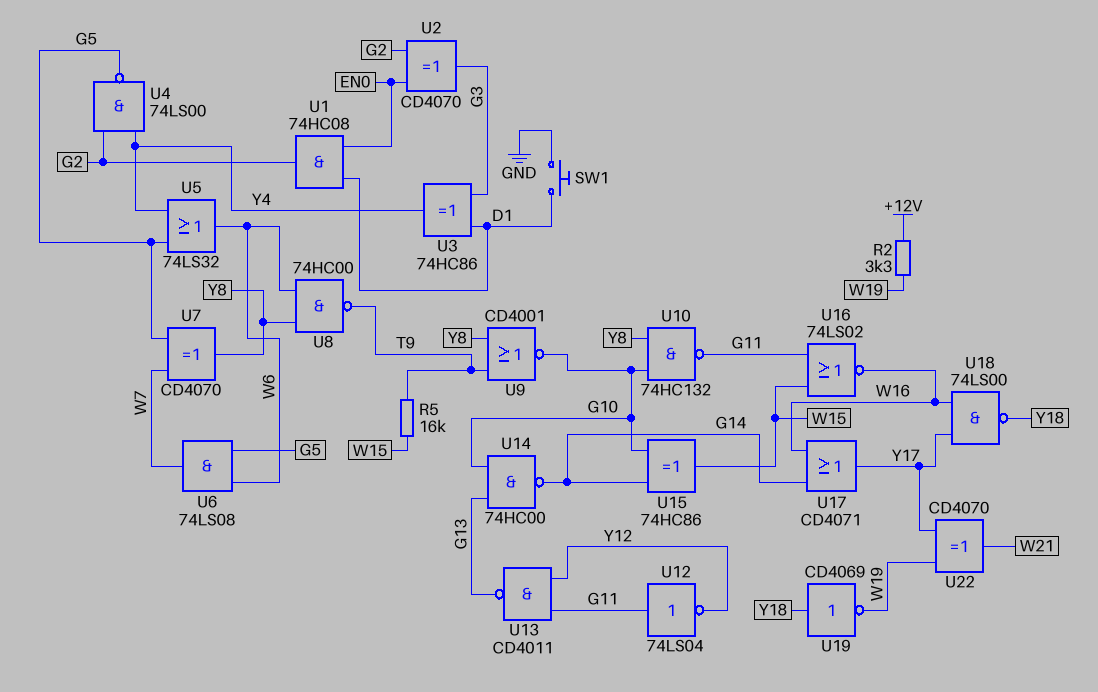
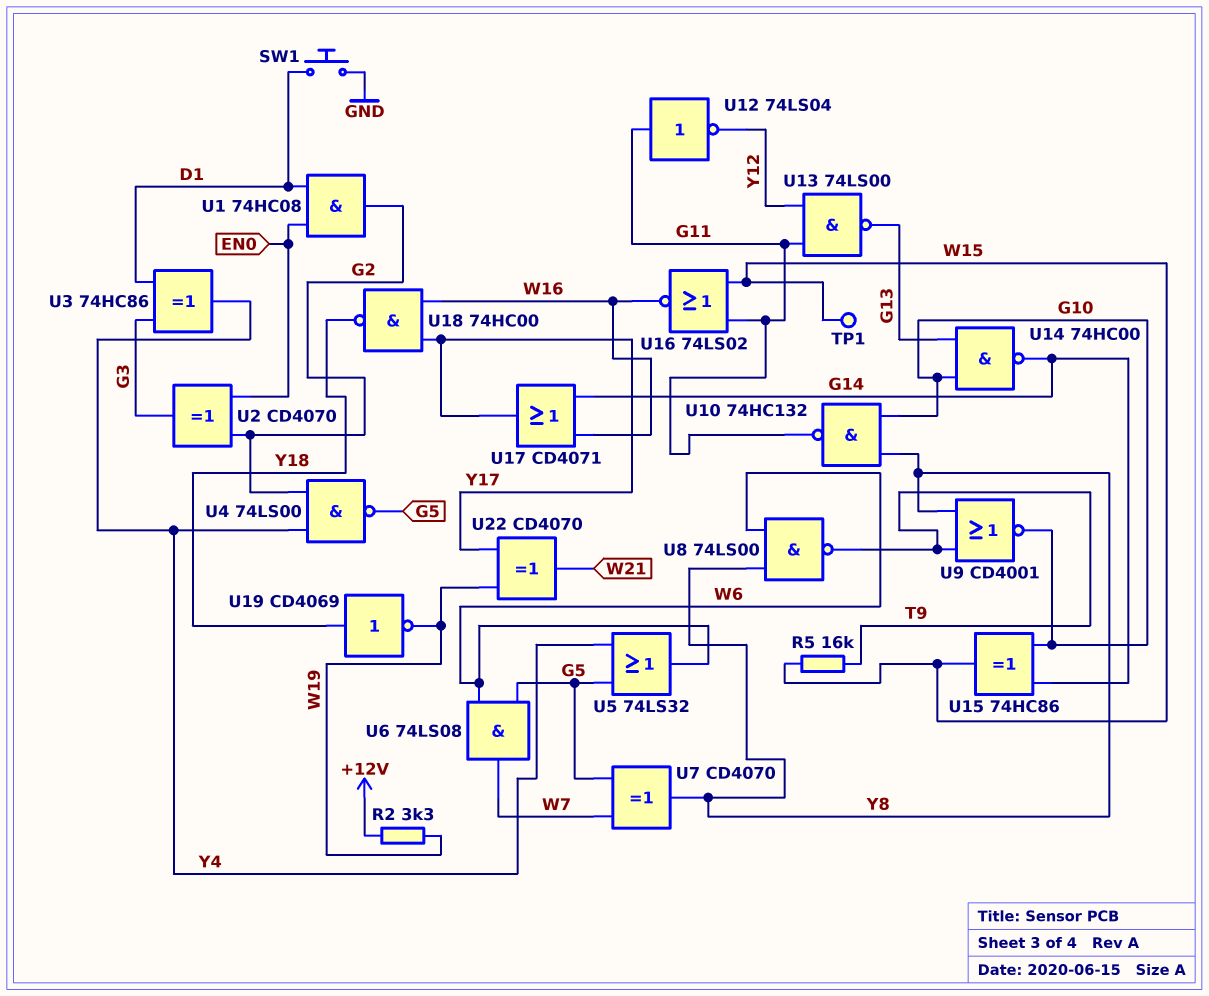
TP1: none -> test point (W15)
U8: NAND 74HC00 (in W6, in Y8, out T9) -> NAND 74LS00 (in W6, in Y8, out T9)
U13: NAND CD4011 (in G11, in Y12, out G13) -> NAND 74LS00 (in G11, in Y12, out G13)
U18: NAND 74LS00 (in W16, in Y17, out Y18) -> NAND 74HC00 (in W16, in Y17, out Y18)

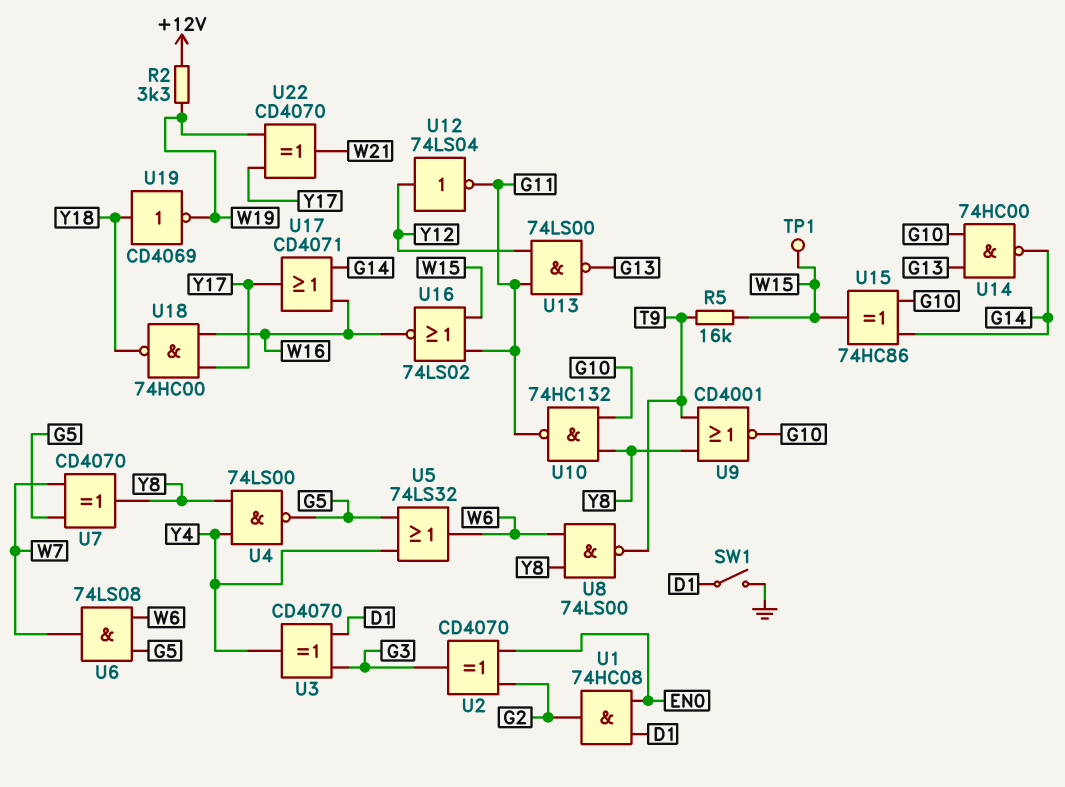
SW1: button (D1, GND) -> switch (D1, GND)
U3: XOR 74HC86 (in D1, in G3, out Y4) -> XOR CD4070 (in D1, in G3, out Y4)
U4: NAND 74LS00 (in G2, in Y4, out G5) -> NAND 74LS00 (in Y4, in Y8, out G5)
U12: NOT 74LS04 (in G11, out Y12) -> NOT 74LS04 (in Y12, out G11)

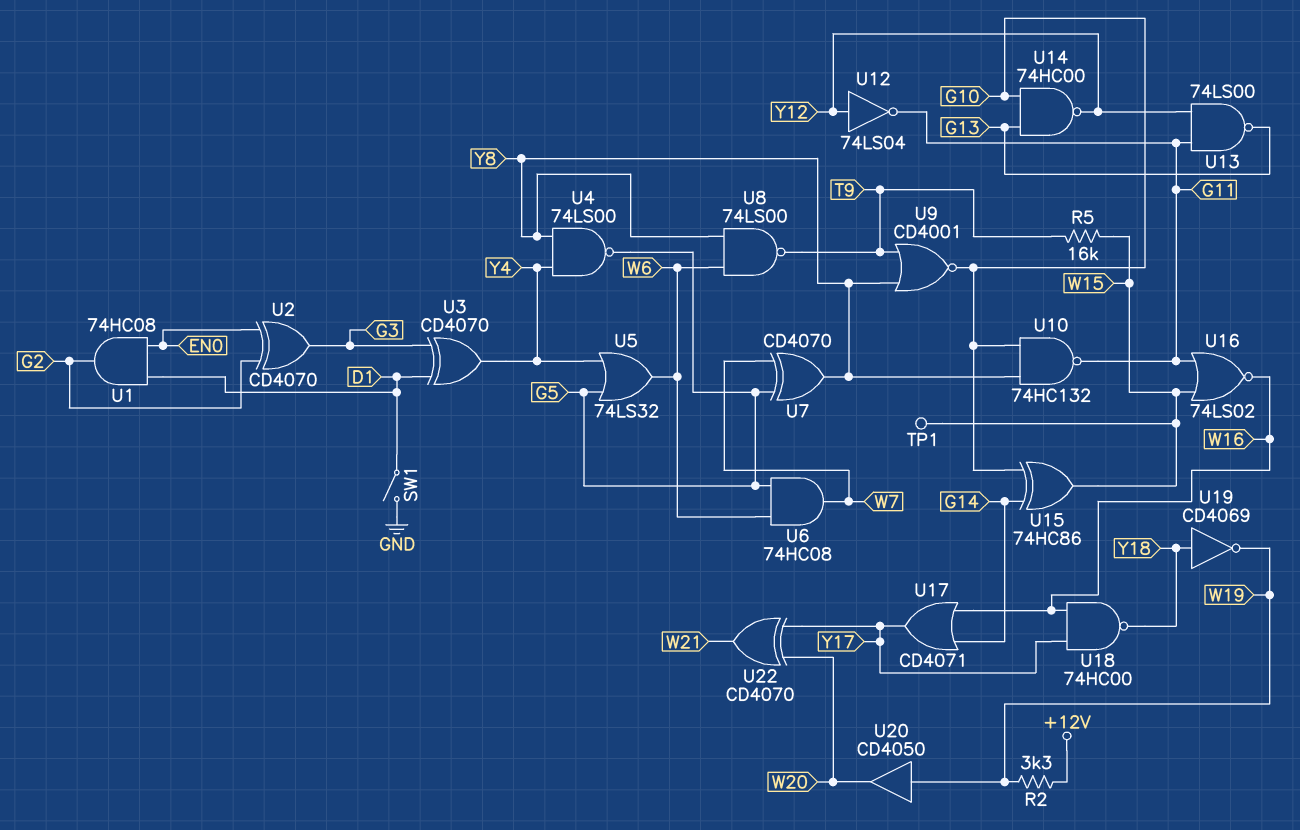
U6: AND 74LS08 (in G5, in W6, out W7) -> AND 74HC08 (in G5, in W6, out W7)
U14: NAND 74HC00 (in G10, in G13, out G14) -> NAND 74HC00 (in G10, in G13, out Y12)
U20: none -> buffer CD4050 (in W19, out W20)
U22: XOR CD4070 (in W19, in Y17, out W21) -> XOR CD4070 (in W20, in Y17, out W21)

